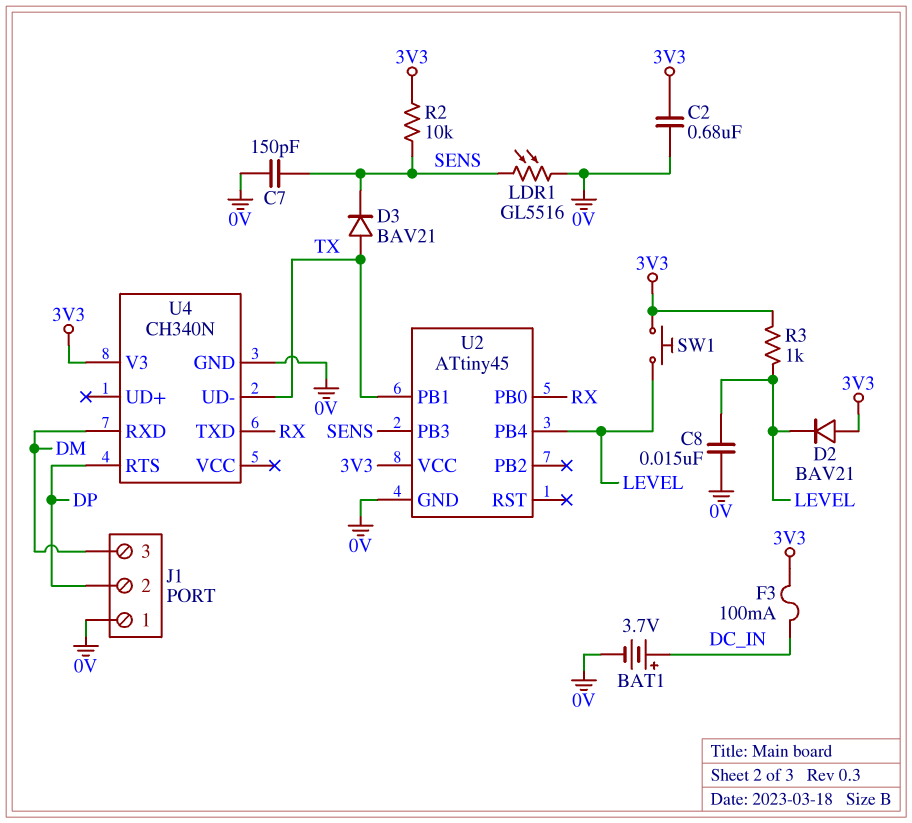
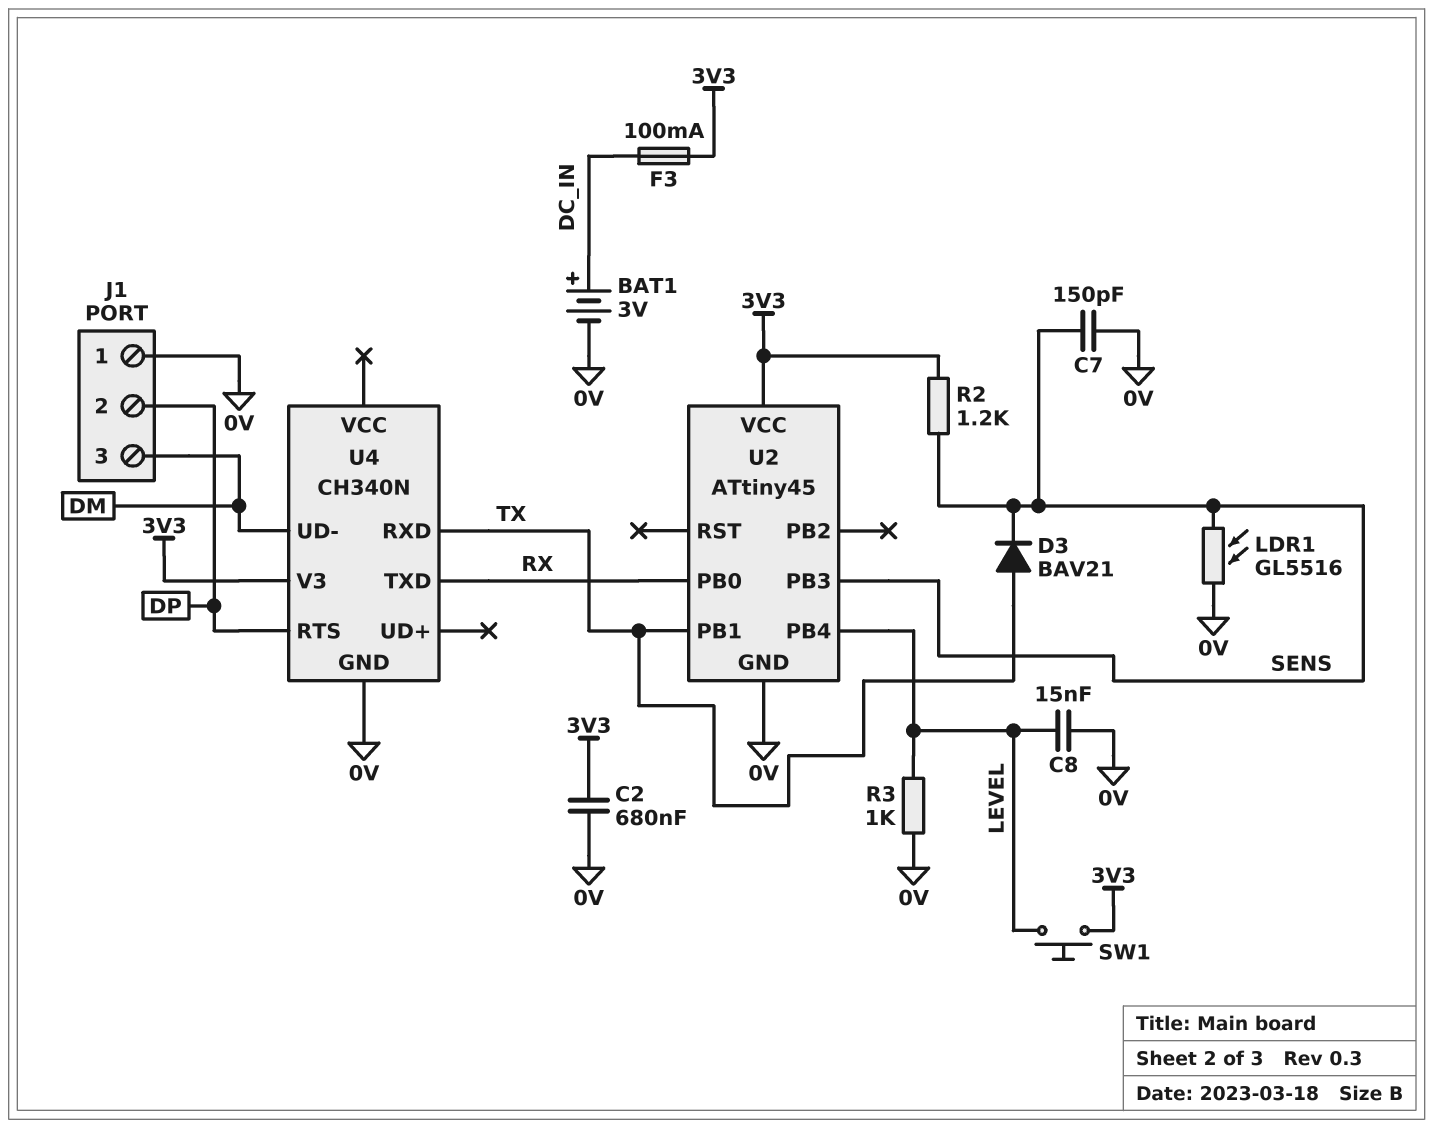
BAT1: 3.7V (plus DC_IN, minus 0V) -> 3V (plus DC_IN, minus 0V)
D2: diode BAV21 (A 3V3, K LEVEL) -> none
R2: 10k (3V3, SENS) -> 1.2k (3V3, SENS)
R3: 1k (3V3, LEVEL) -> 1k (0V, LEVEL)
U4 pin RXD: DM -> TX
U4 pin UD-: TX -> DM

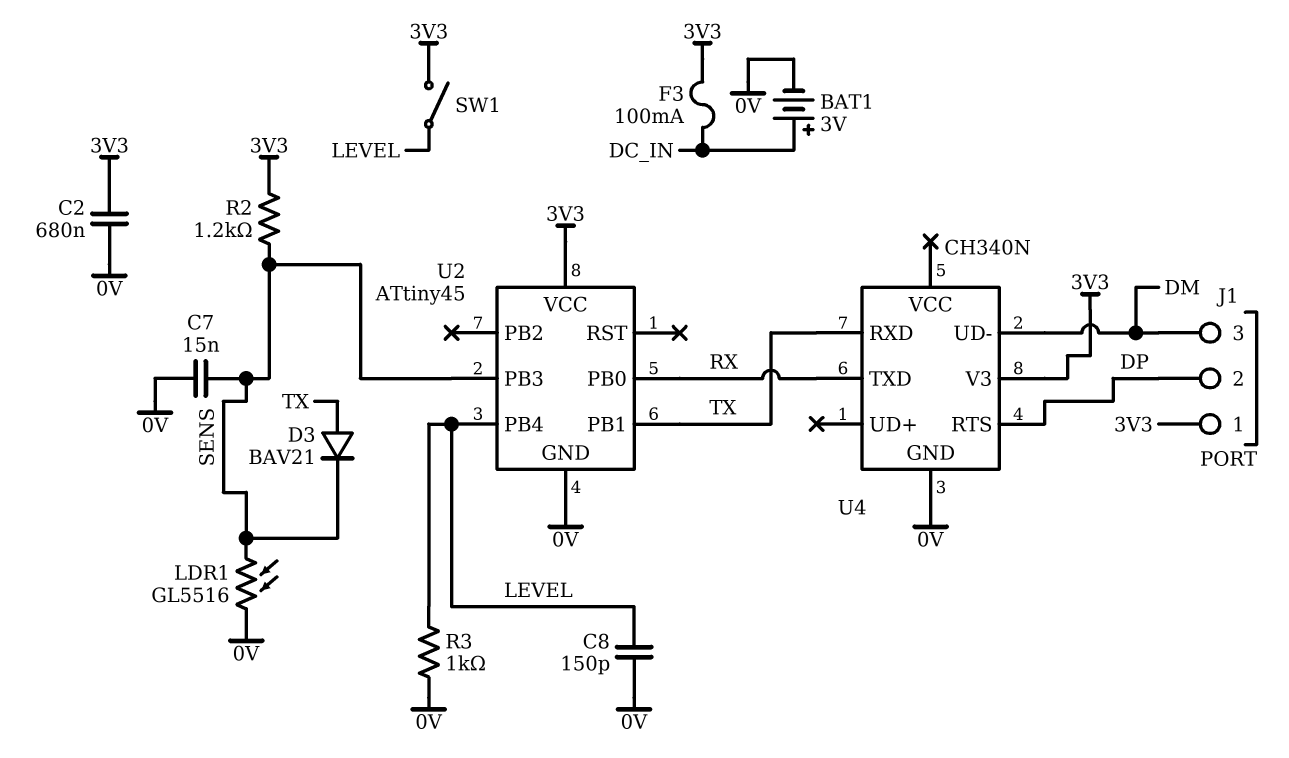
C7: 150pF (0V, SENS) -> 15nF (0V, SENS)
C8: 15nF (0V, LEVEL) -> 150pF (0V, LEVEL)
J1 pin 1: 0V -> 3V3
SW1: button (3V3, LEVEL) -> switch (3V3, LEVEL)

